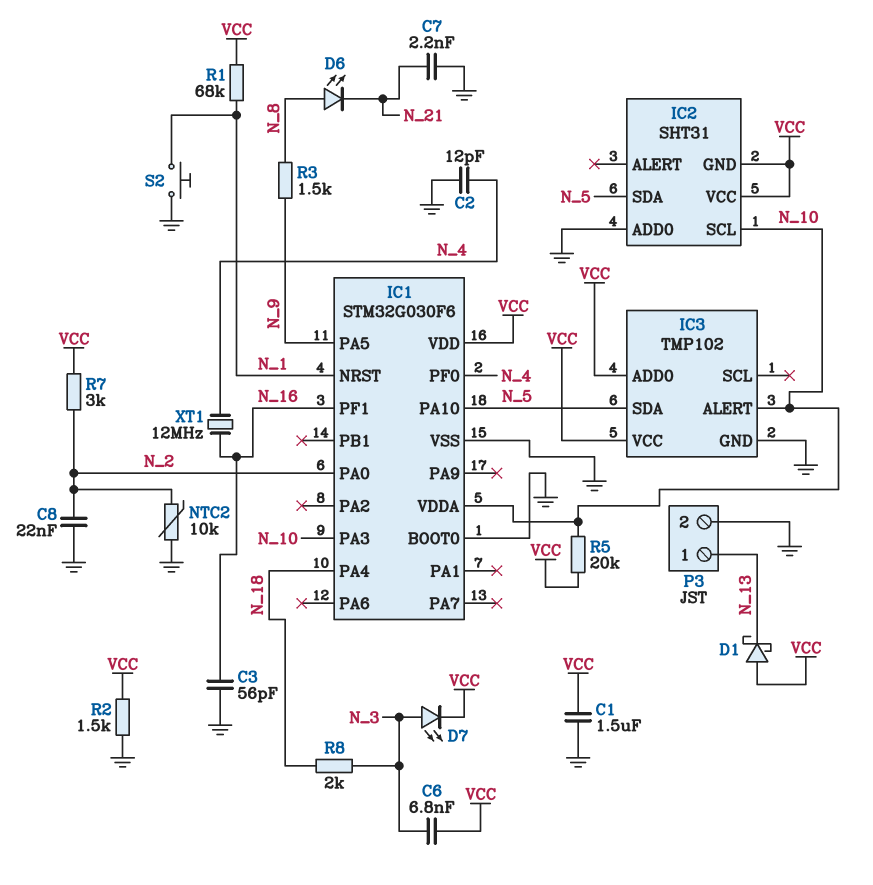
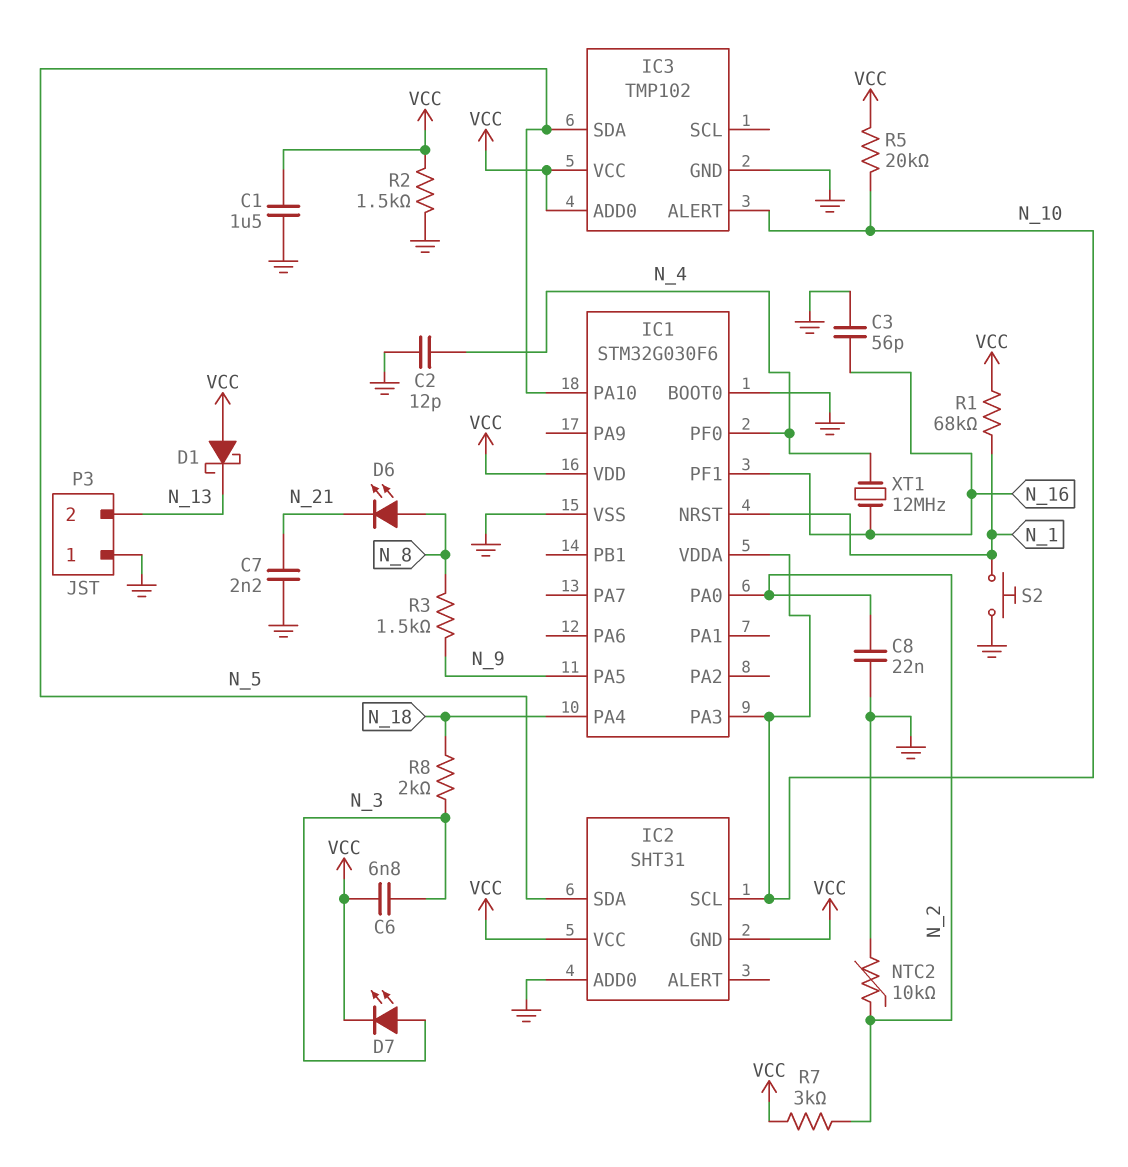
P3 pin 1: N_13 -> GND
P3 pin 2: GND -> N_13

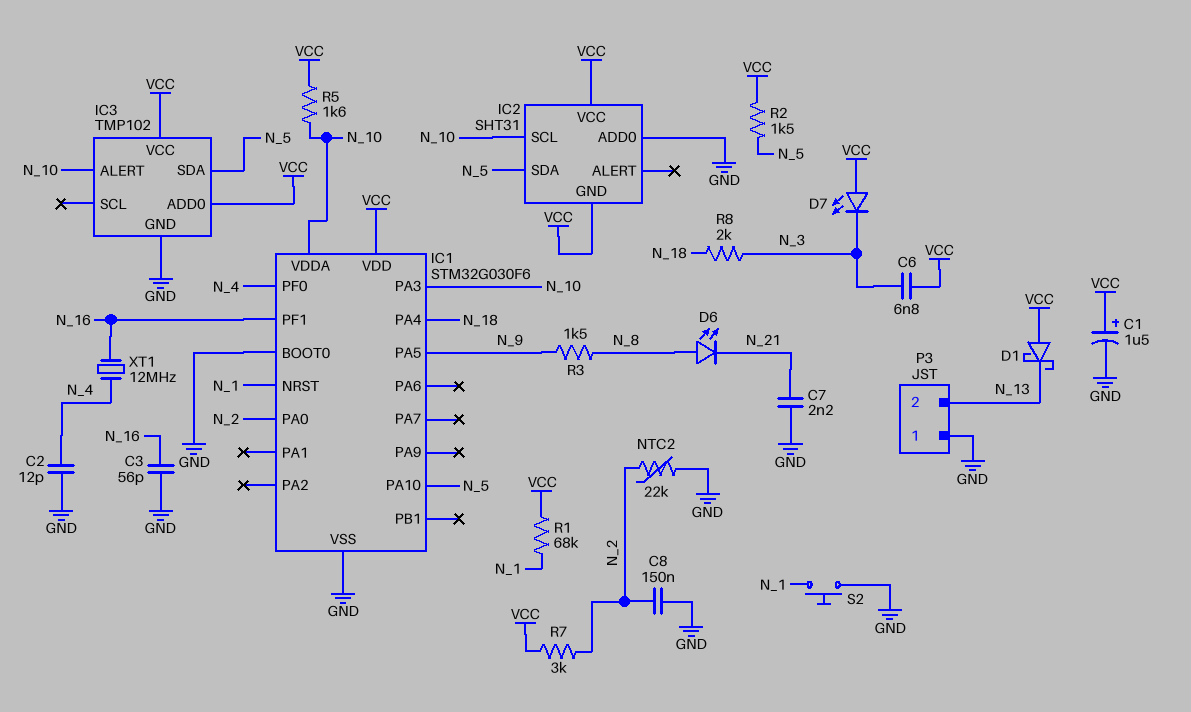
C1: 1.5uF (GND, VCC) -> 1.5uF (plus VCC, minus GND)
C8: 22nF (GND, N_2) -> 150nF (GND, N_2)
D7: LED (A N_3, K VCC) -> LED (A VCC, K N_3)
NTC2: 10k (GND, N_2) -> 22k (GND, N_2)
R2: 1.5k (GND, VCC) -> 1.5k (N_5, VCC)
R5: 20k (N_10, VCC) -> 1.6k (N_10, VCC)

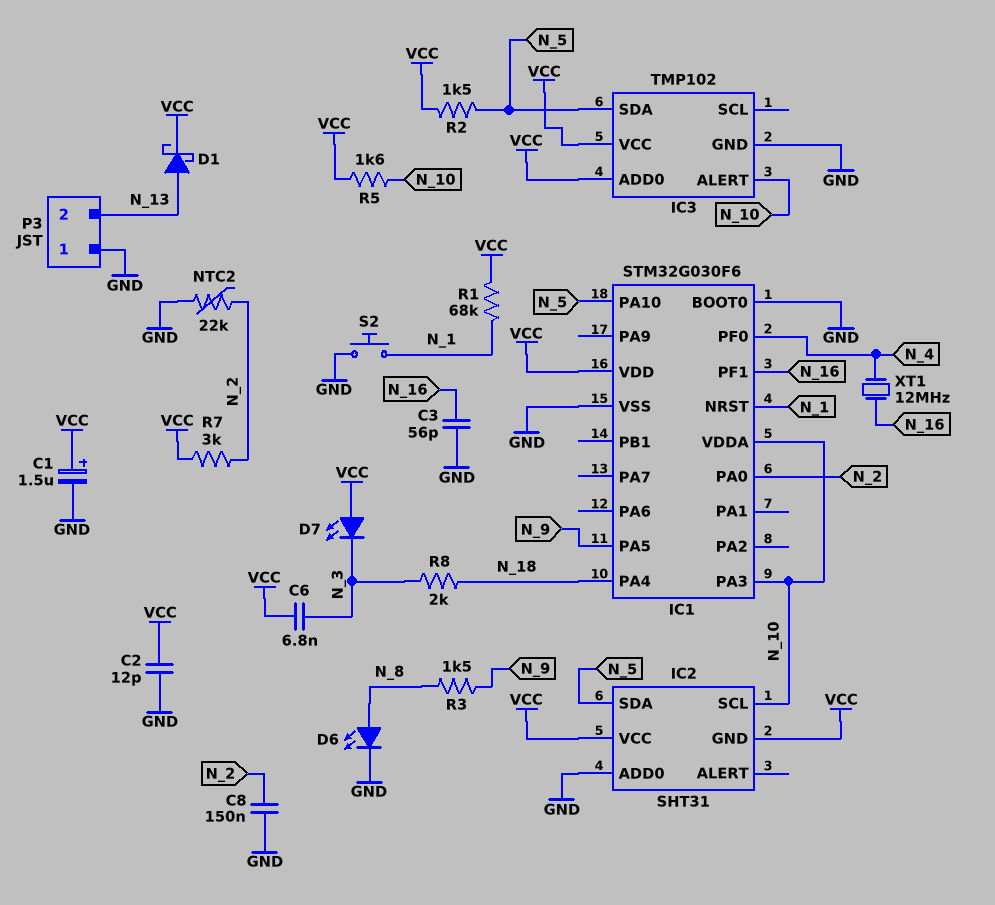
C2: 12pF (GND, N_4) -> 12pF (GND, VCC)
C7: 2.2nF (GND, N_21) -> none
D1: schottky (A VCC, K N_13) -> schottky (A N_13, K VCC)
D6: LED (A N_8, K N_21) -> LED (A N_8, K GND)

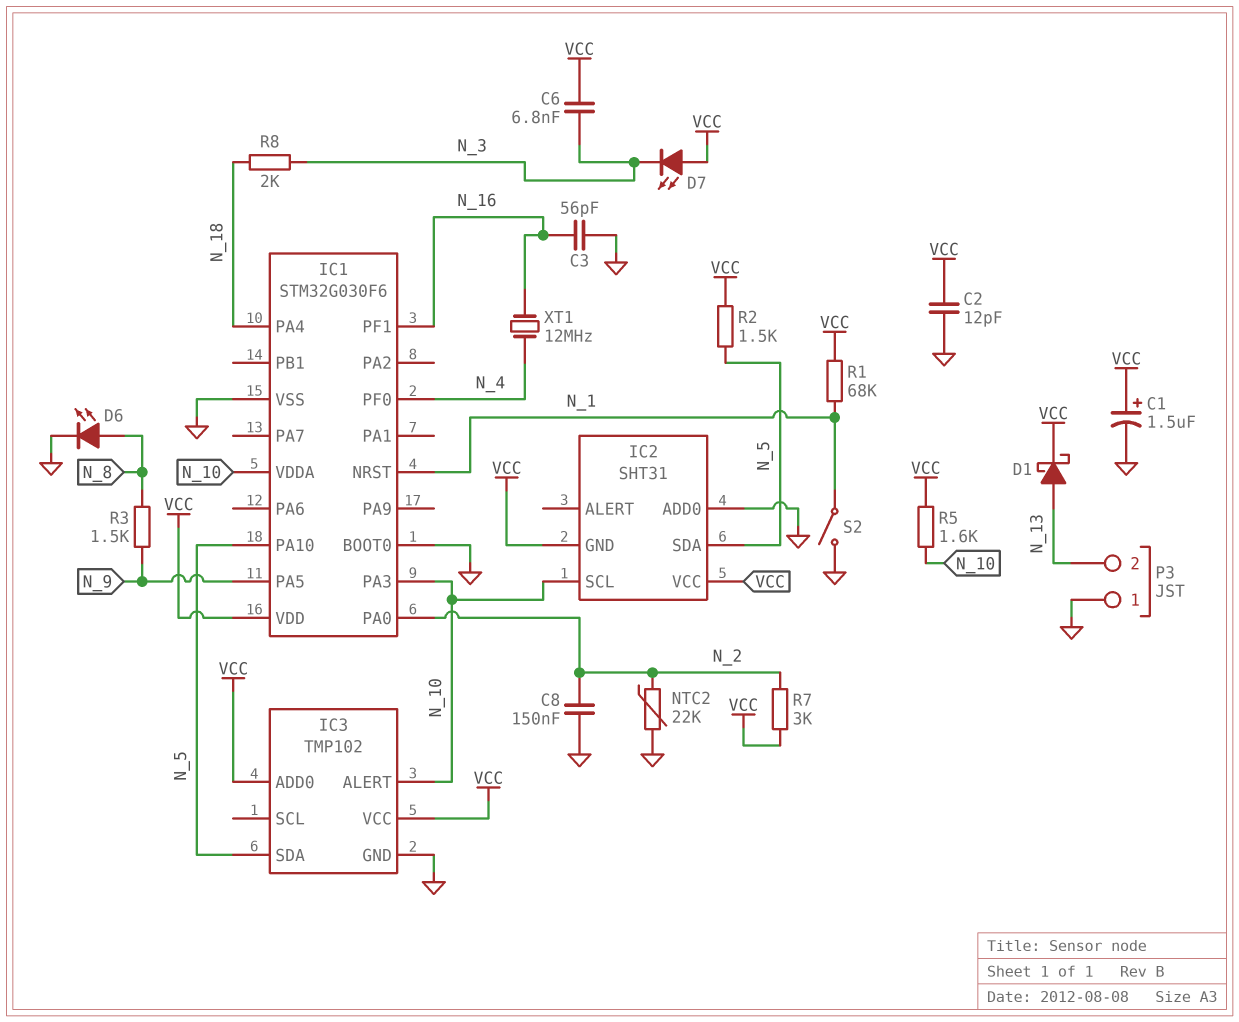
S2: button (GND, N_1) -> switch (GND, N_1)

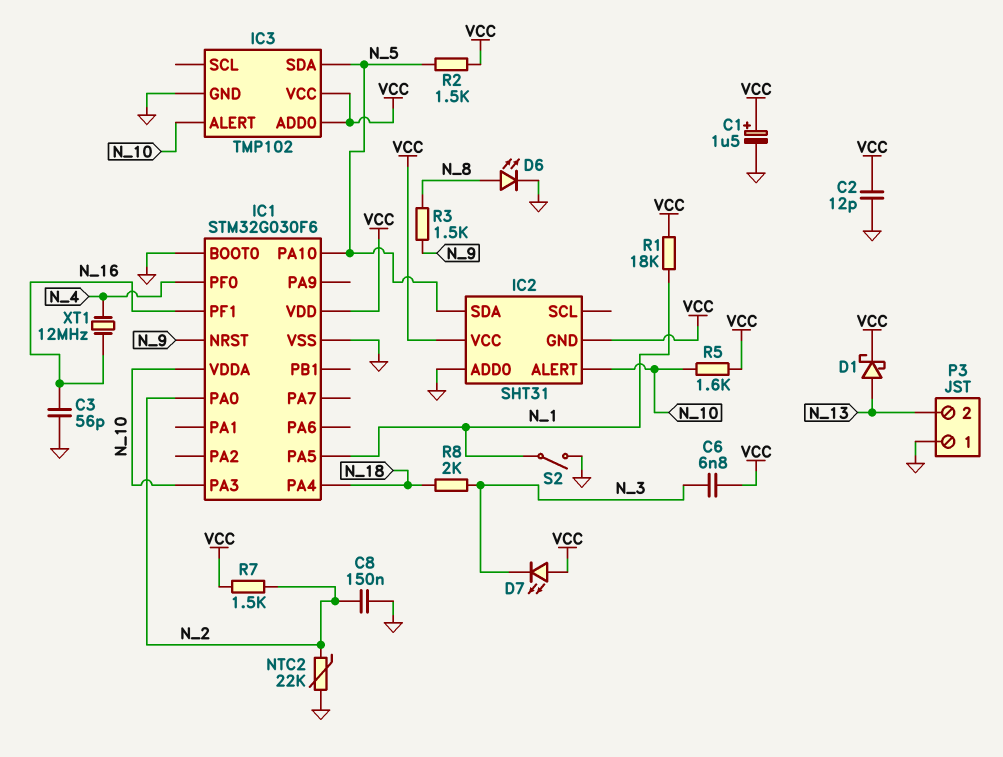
IC1 pin NRST: N_1 -> N_9
IC1 pin PA5: N_9 -> N_1
IC2 pin ALERT: none -> N_10
IC2 pin SCL: N_10 -> none
R1: 68k (N_1, VCC) -> 18k (N_1, VCC)
R7: 3k (N_2, VCC) -> 1.5k (N_2, VCC)

